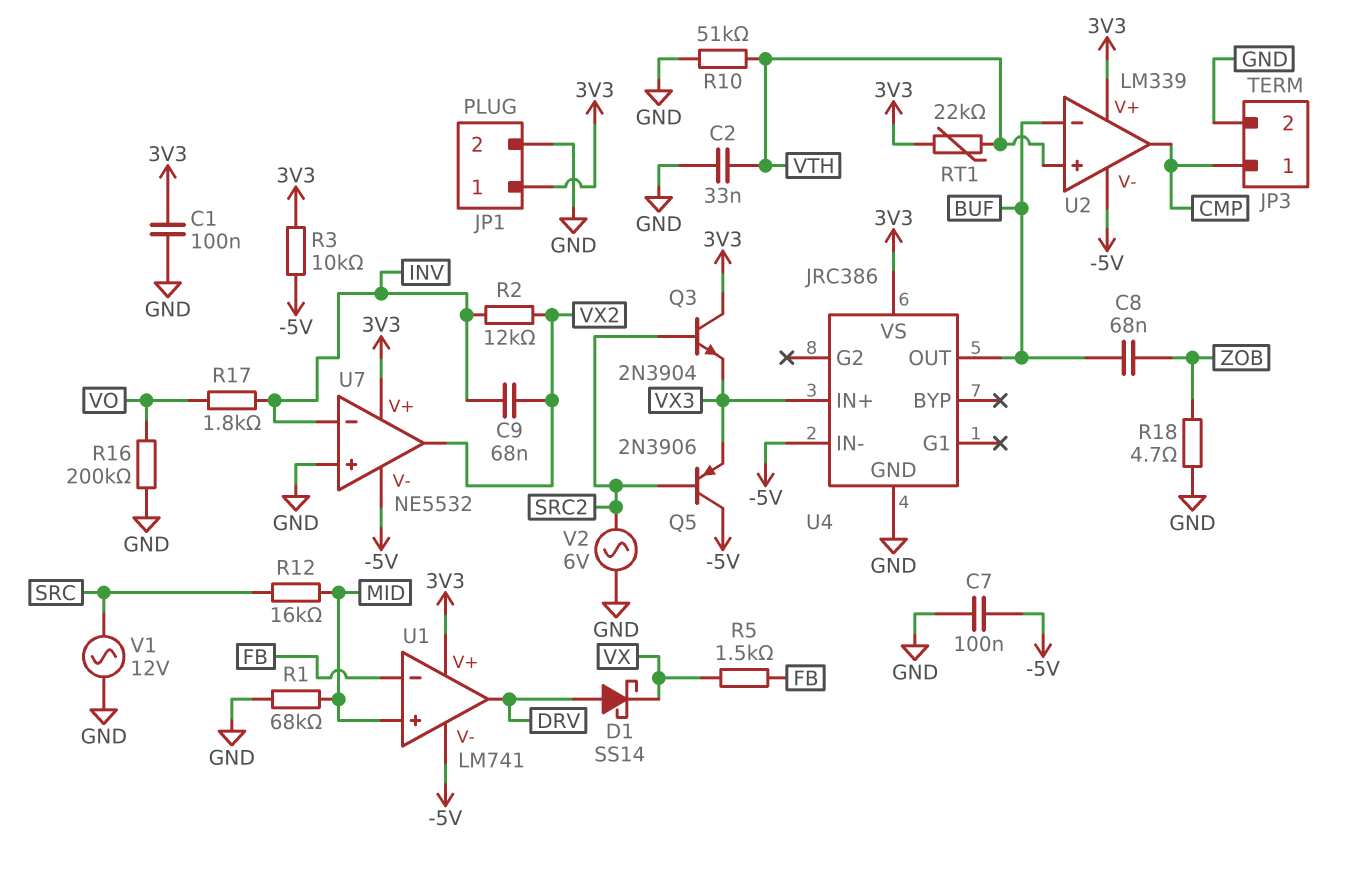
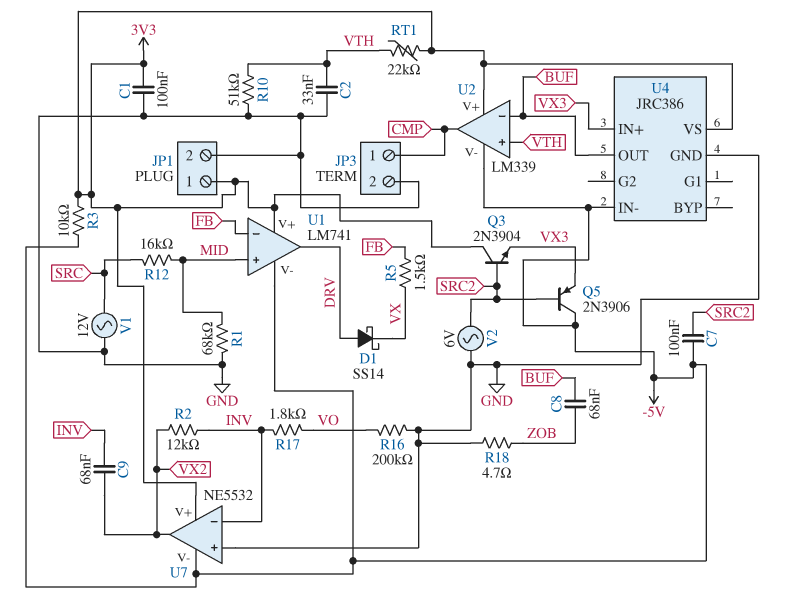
C7: 100nF (-5V, GND) -> 100nF (-5V, SRC2)

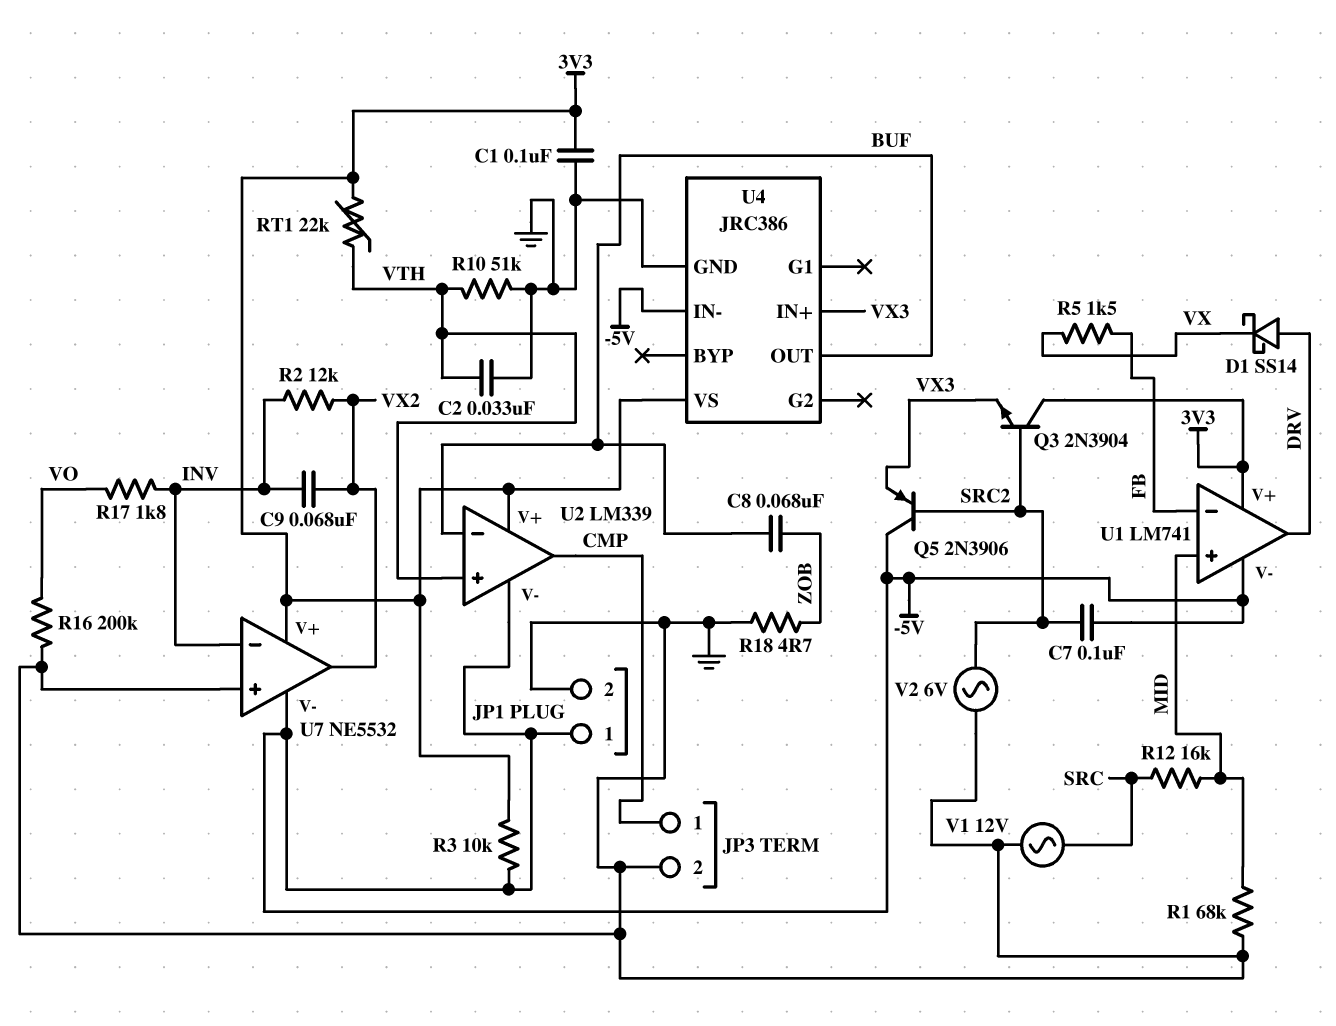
JP1 pin 1: 3V3 -> -5V

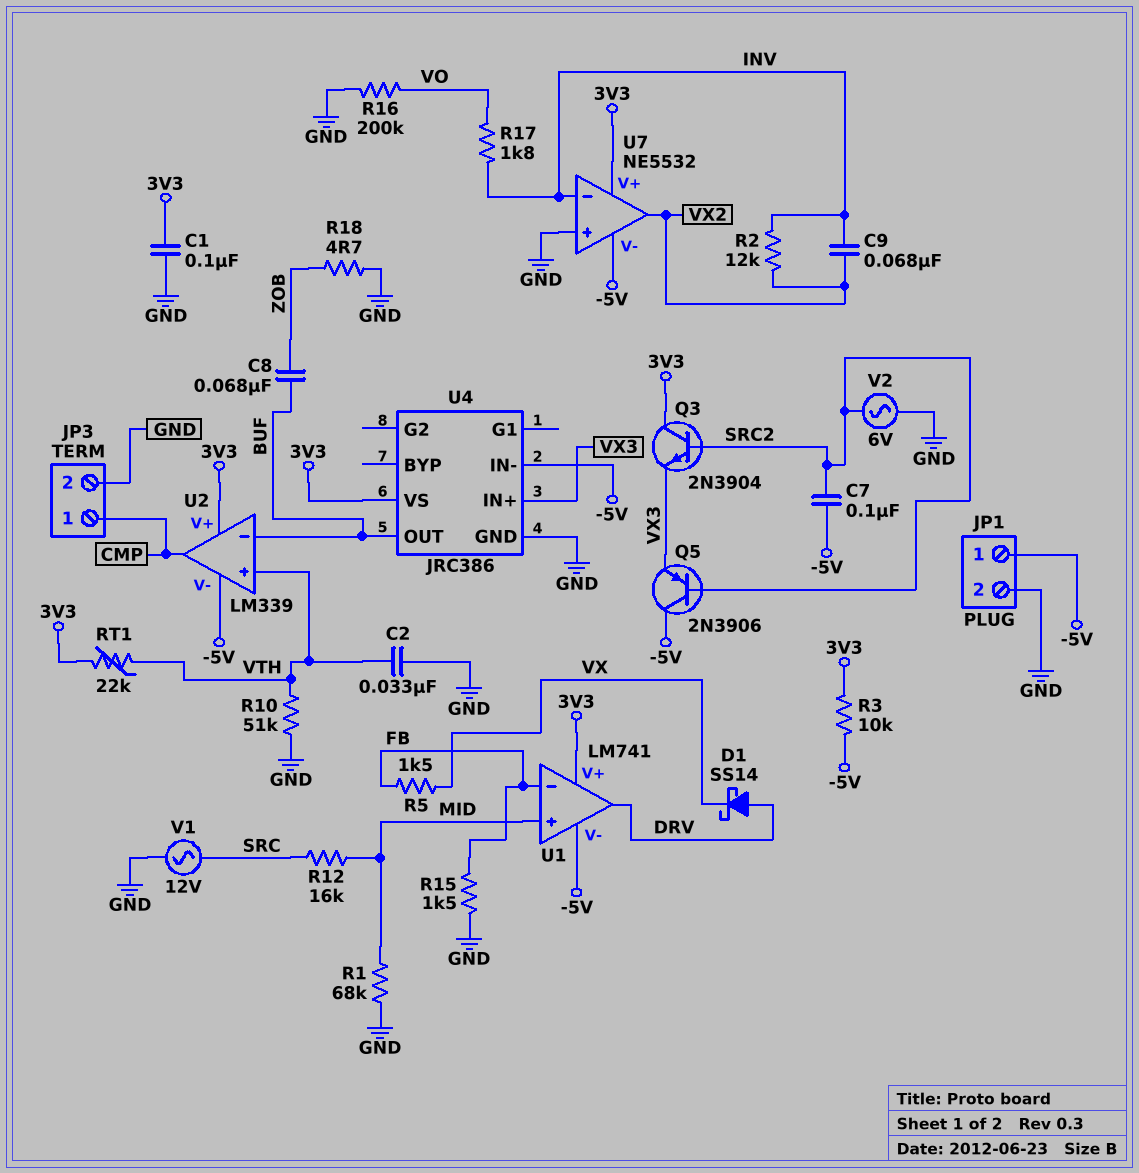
R15: none -> 1.5k (FB, GND)

